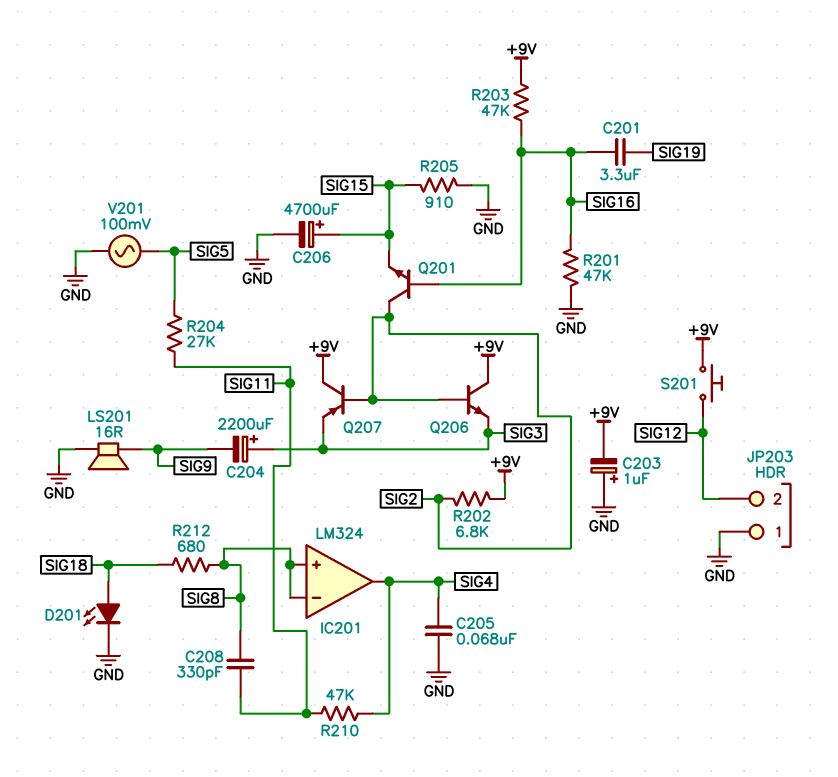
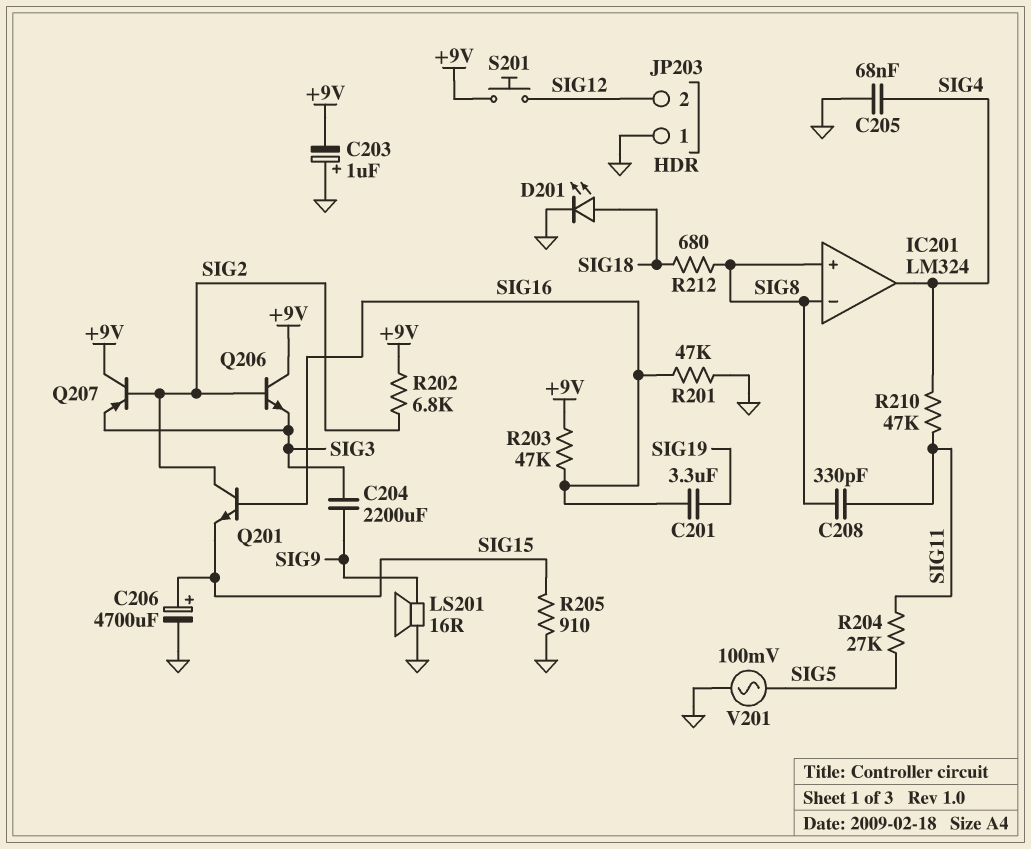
C204: 2200uF (plus SIG3, minus SIG9) -> 2200uF (SIG3, SIG9)

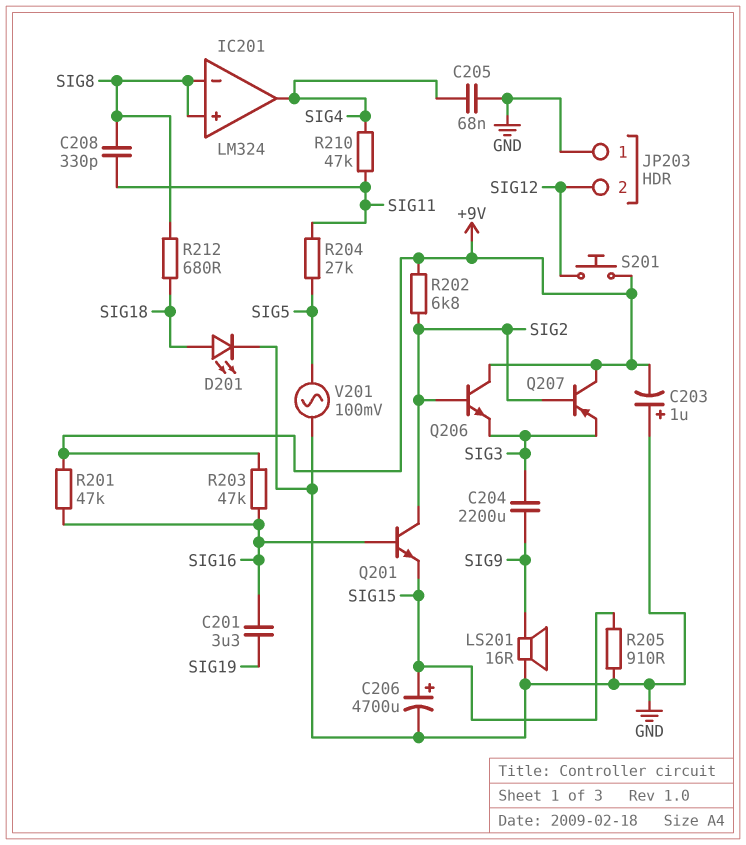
R201: 47k (GND, SIG16) -> 47k (+9V, SIG16)

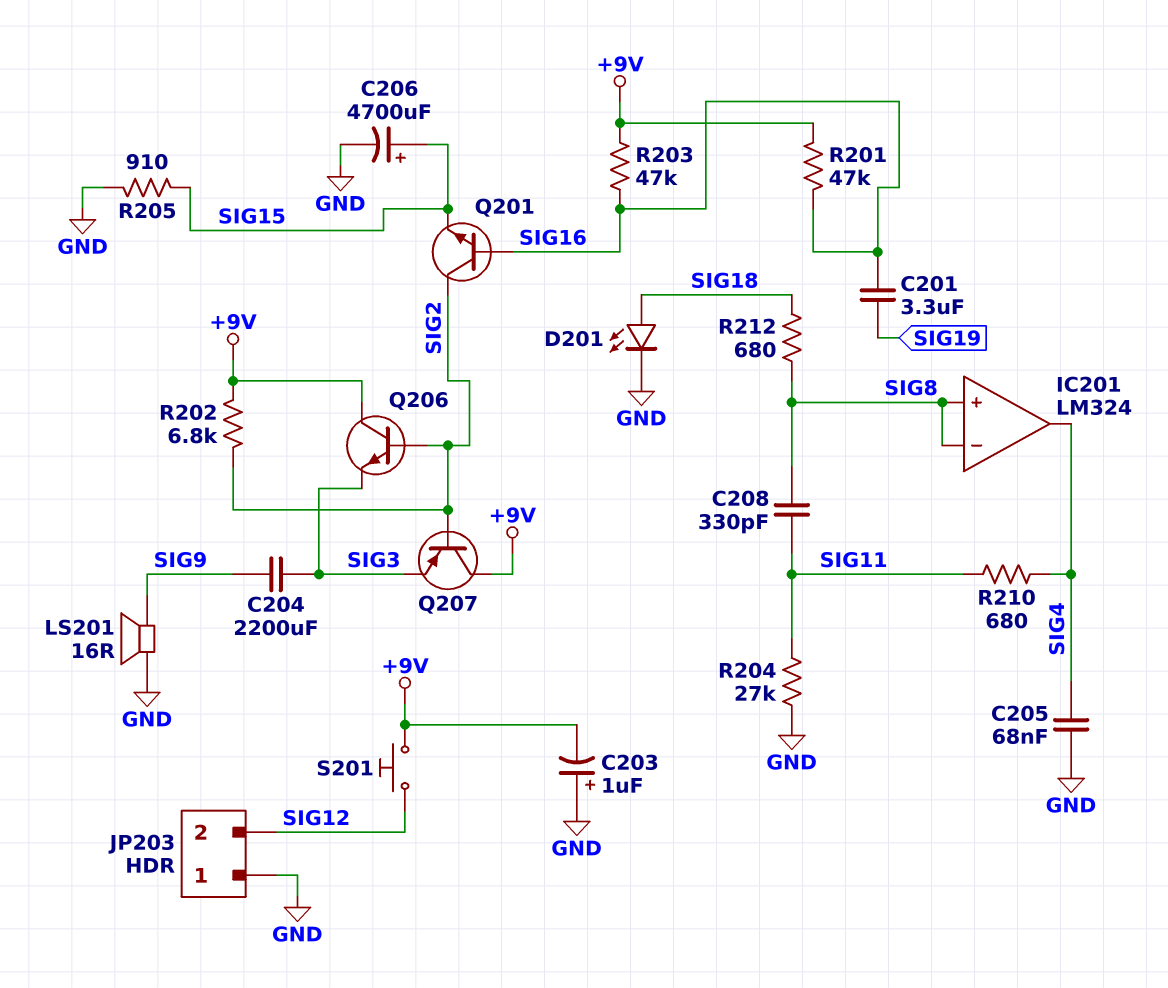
R204: 27k (SIG5, SIG11) -> 27k (GND, SIG11)
R210: 47k (SIG4, SIG11) -> 680 (SIG4, SIG11)
V201: AC 100mV (GND, SIG5) -> none

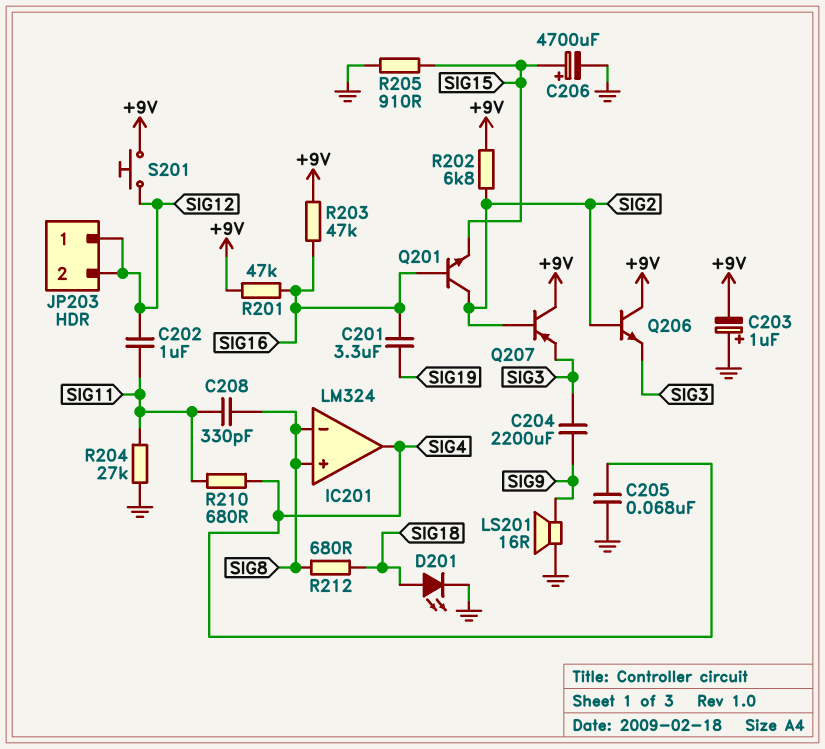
C202: none -> 1uF (SIG11, SIG12)
JP203 pin 1: GND -> SIG12

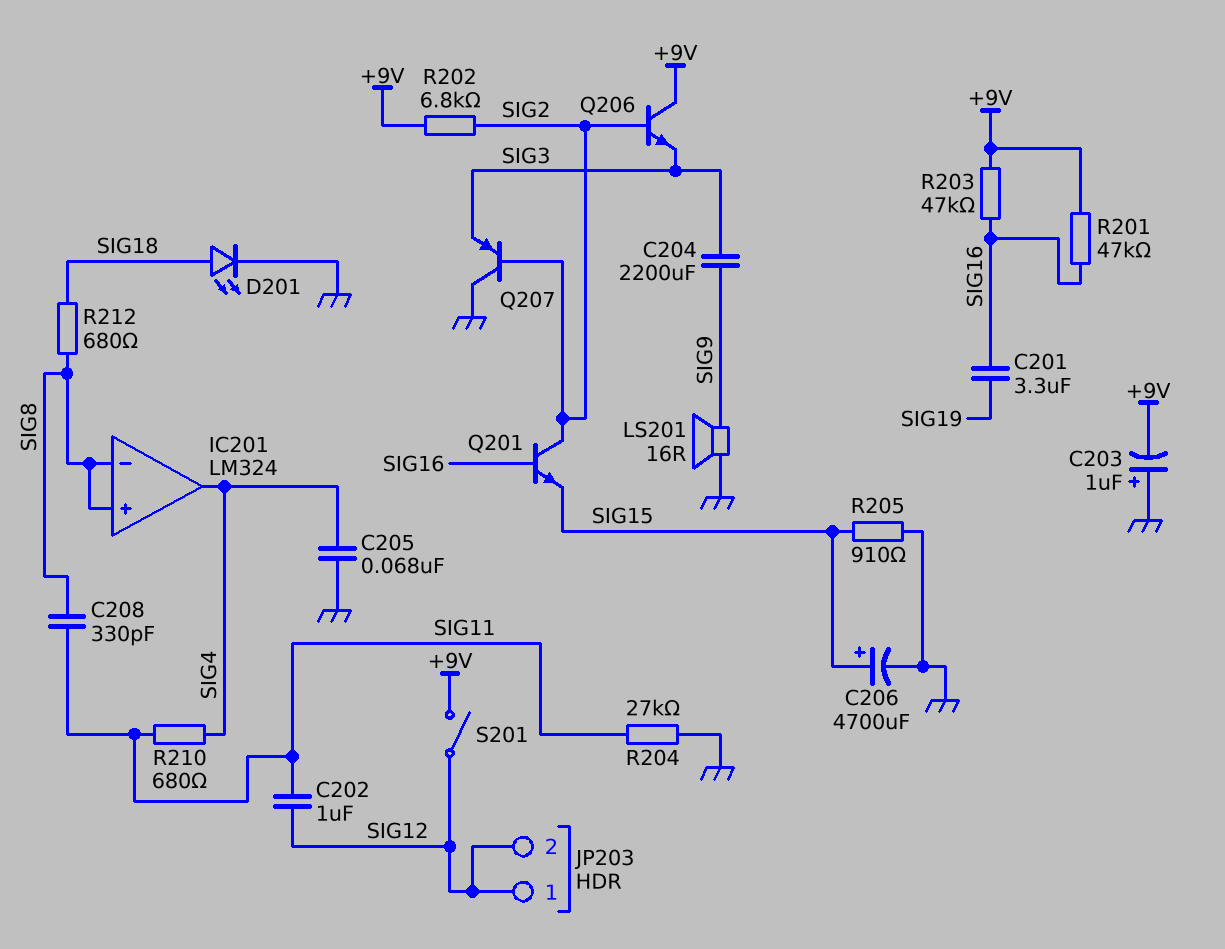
Q207: PNP (B SIG2, C +9V, E SIG3) -> PNP (B SIG2, C GND, E SIG3)
S201: button (+9V, SIG12) -> switch (+9V, SIG12)

